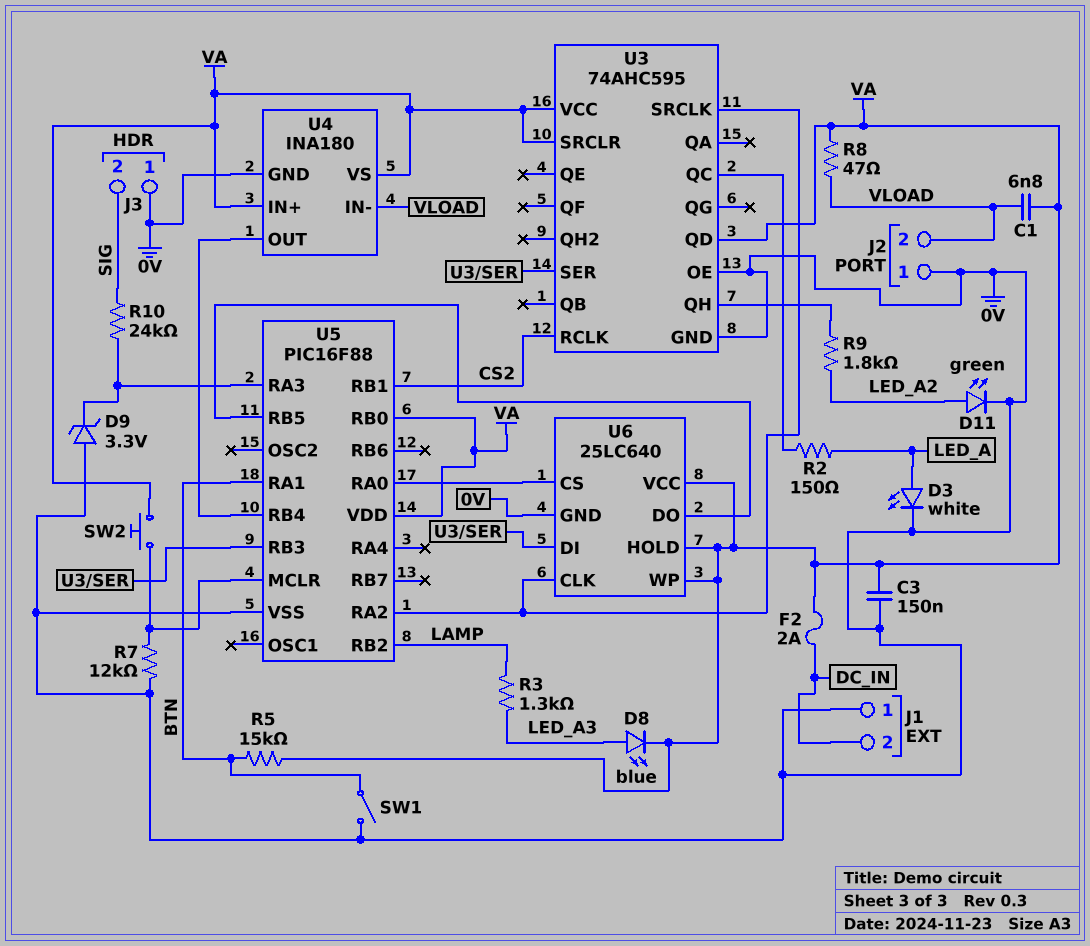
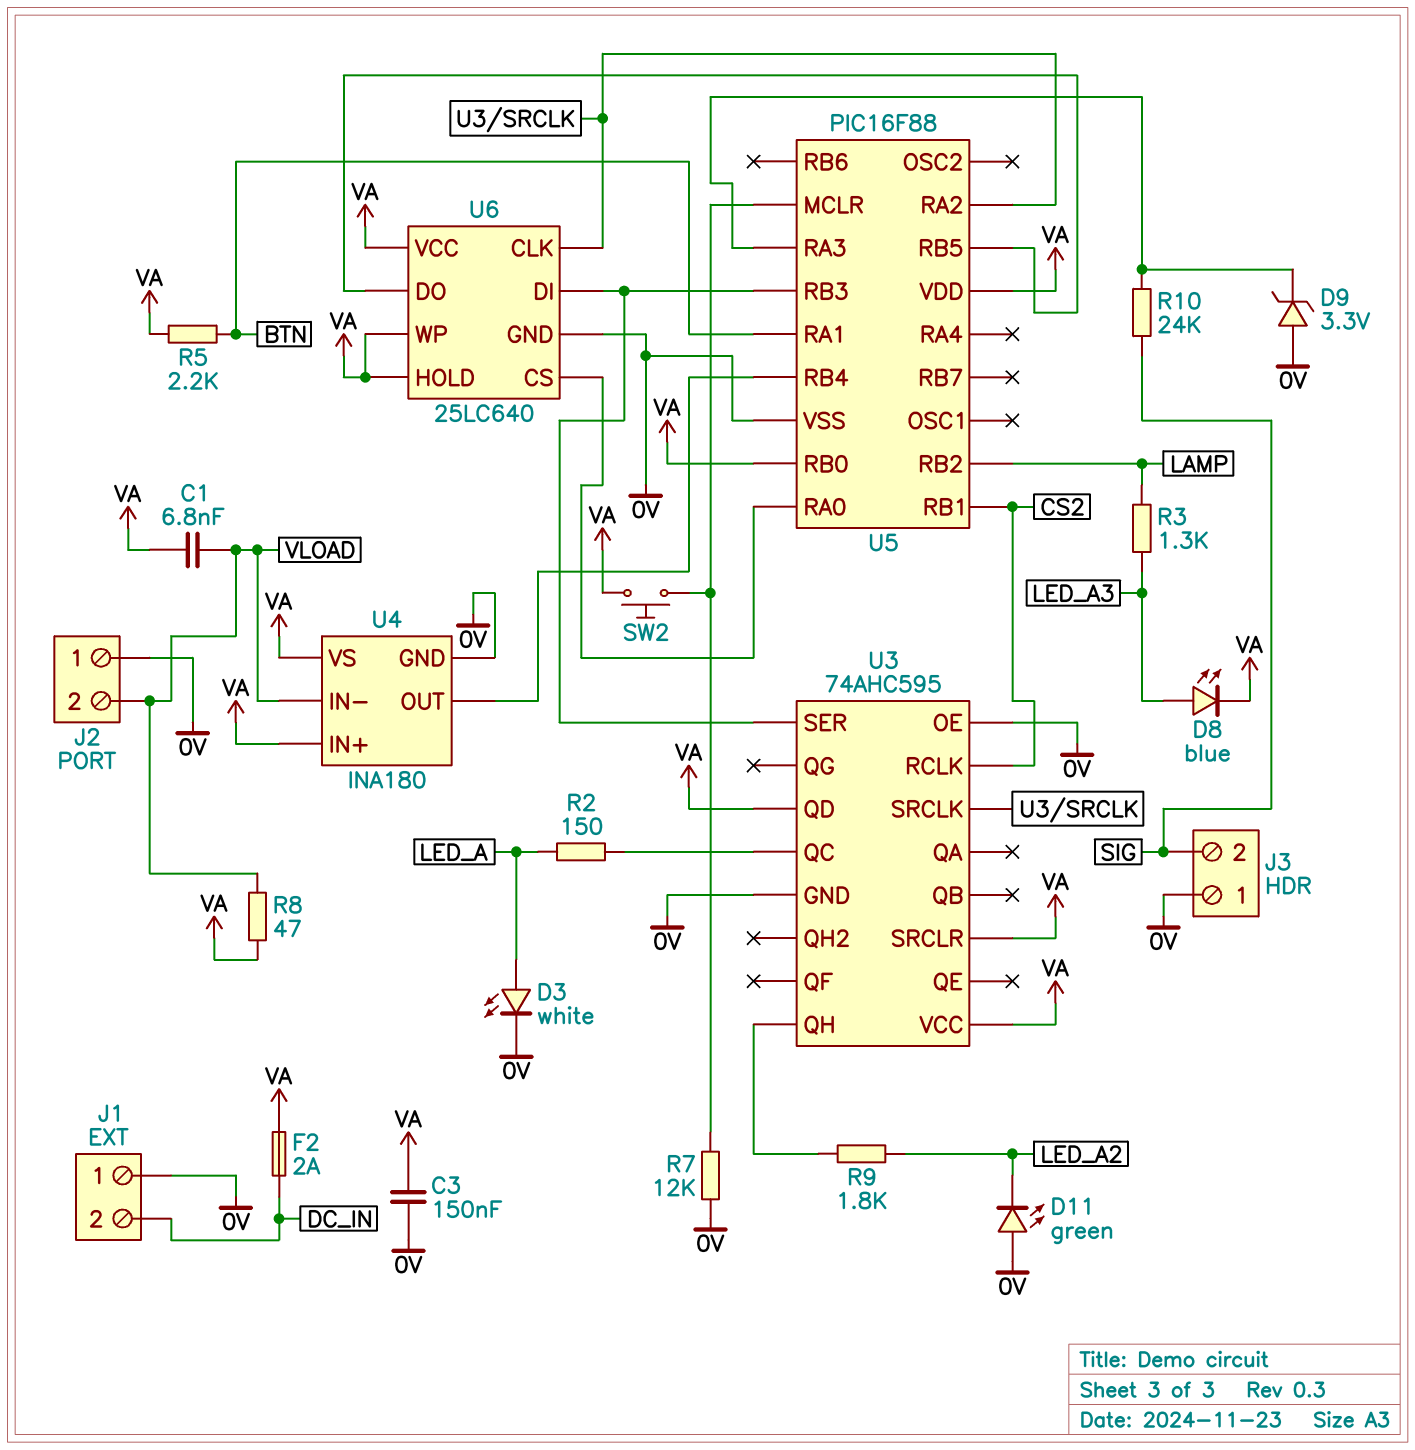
D11: LED green (A LED_A2, K 0V) -> LED green (A 0V, K LED_A2)
R5: 15k (BTN, VA) -> 2.2k (BTN, VA)
SW1: switch (0V, BTN) -> none

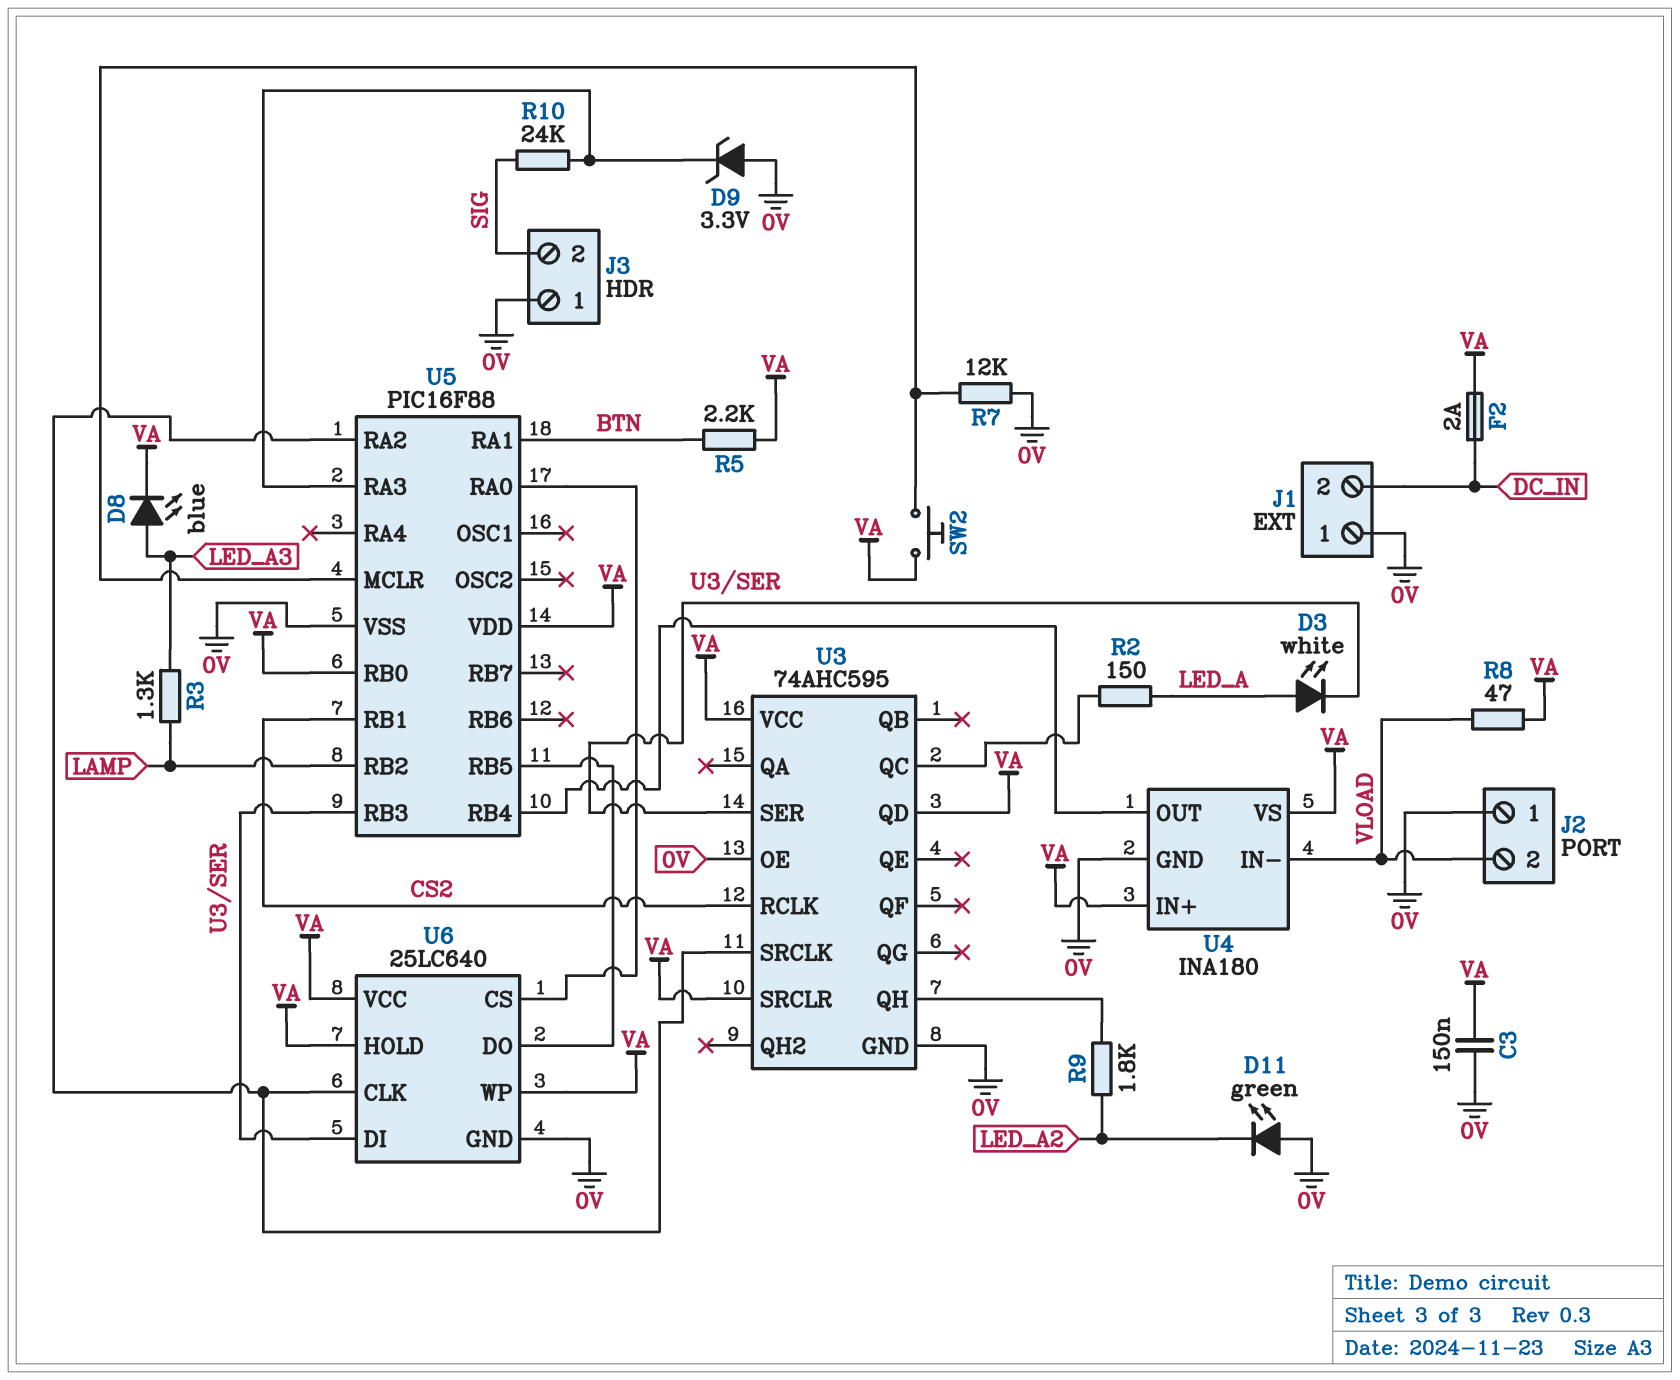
C1: 6.8nF (VA, VLOAD) -> none
D3: LED white (A LED_A, K 0V) -> LED white (A LED_A, K U3/SER)

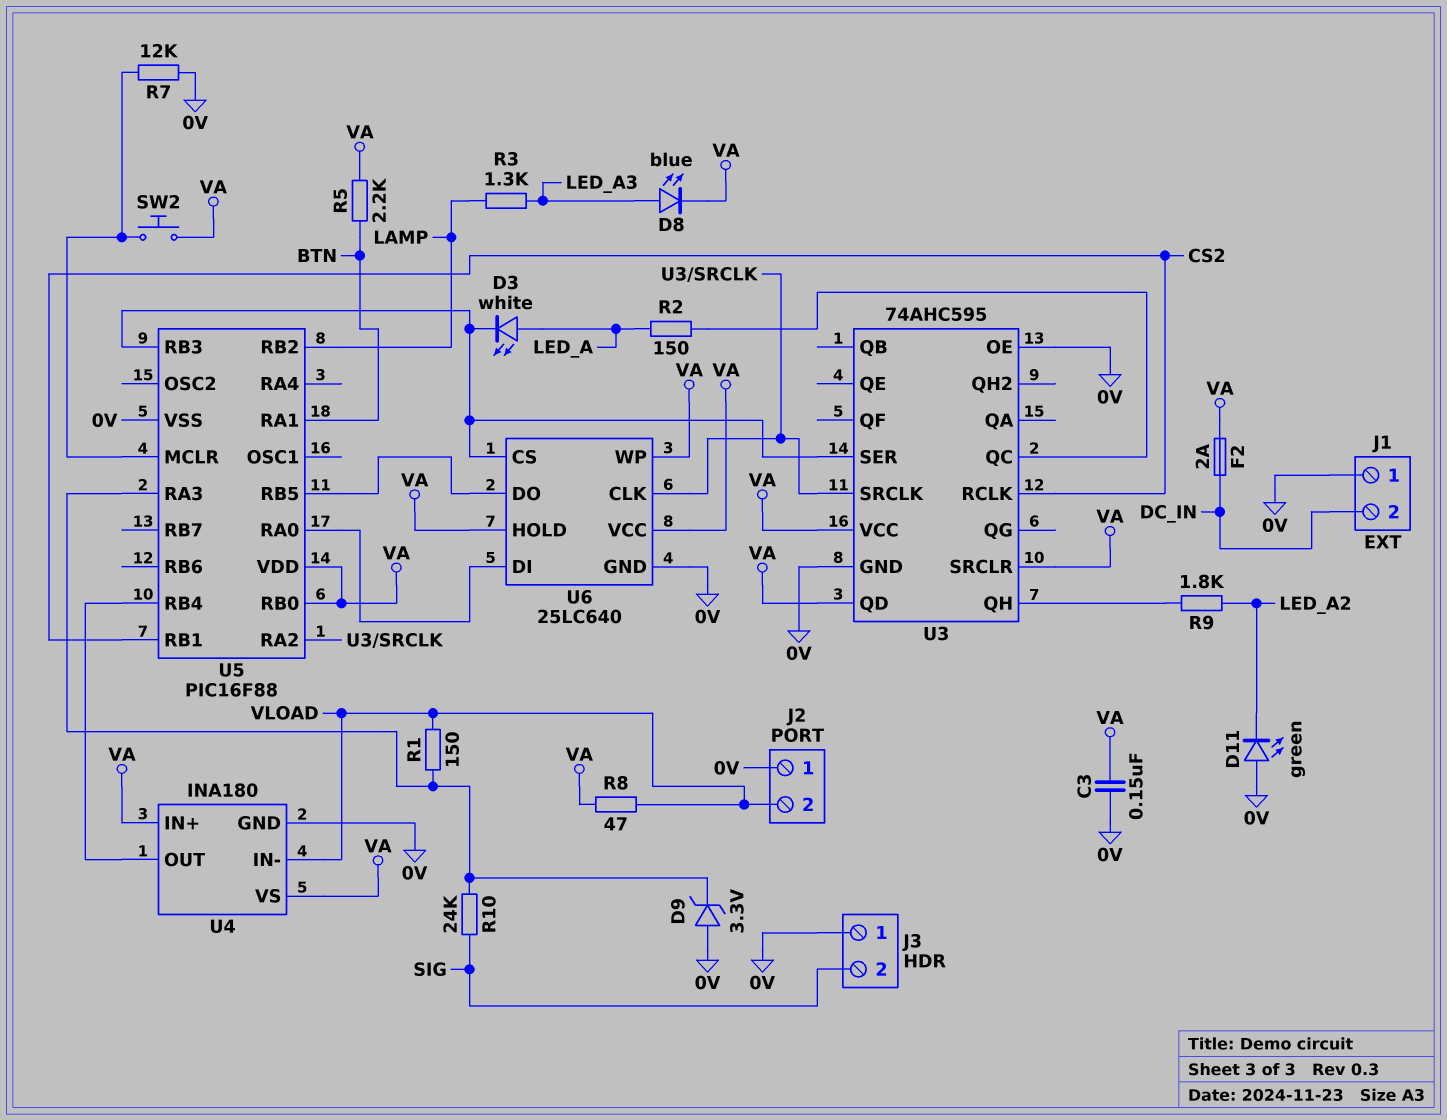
R1: none -> 150 (U5/RA3, VLOAD)
U6 pin CS: U5/RA0 -> U3/SER
U6 pin DI: U3/SER -> U5/RA0

